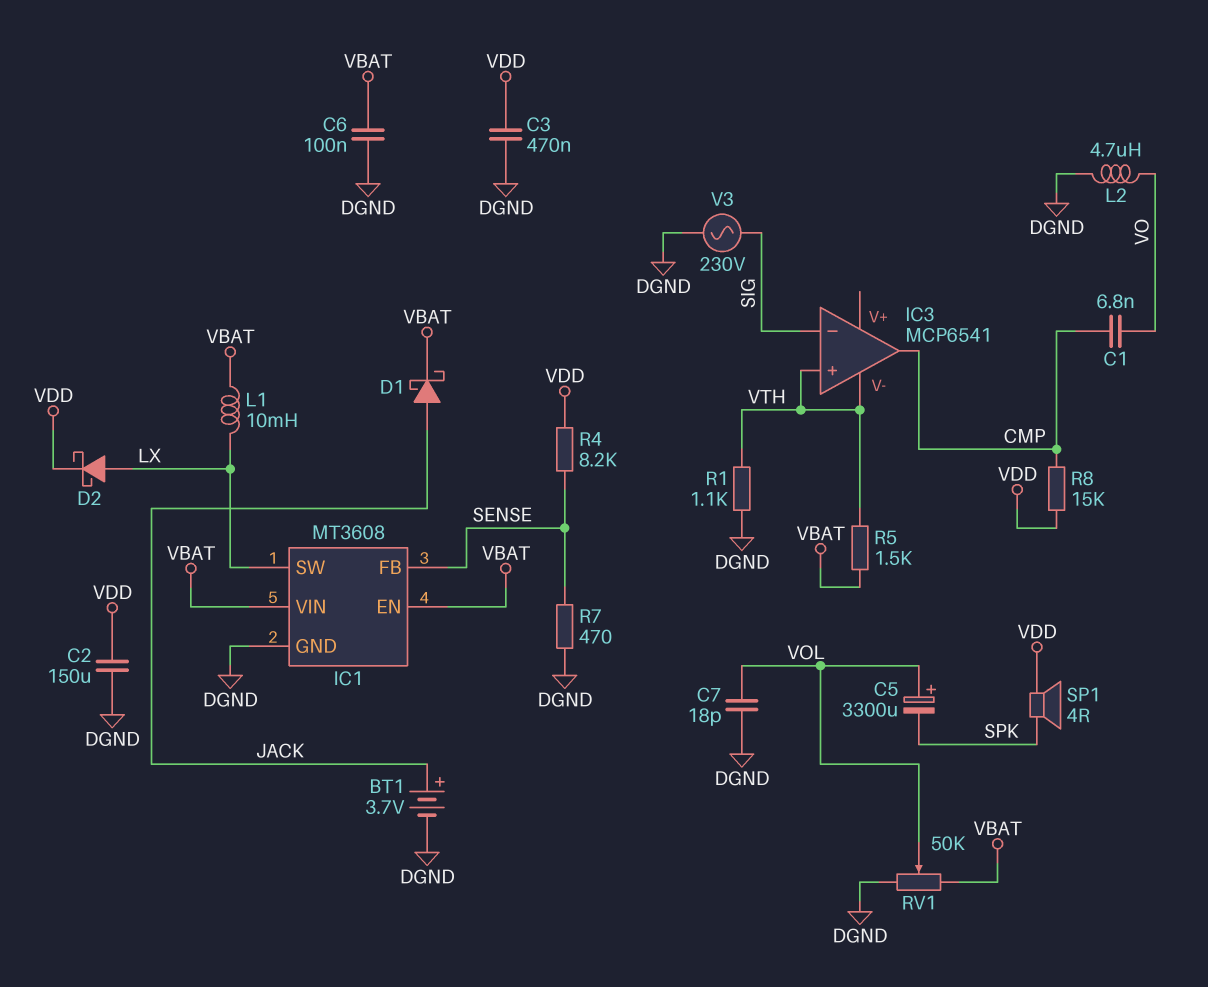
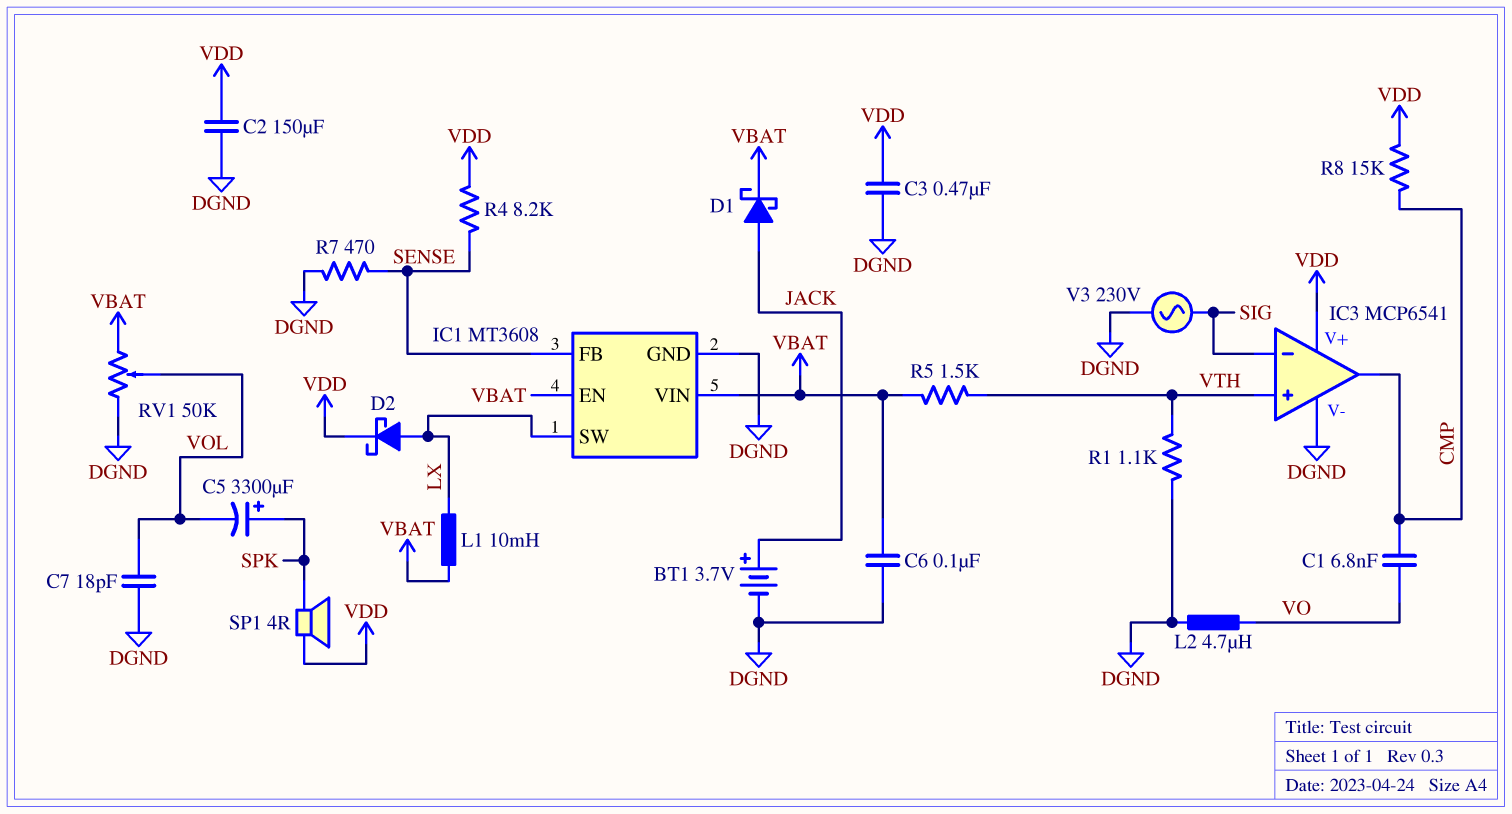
C5: 3300uF (plus VOL, minus SPK) -> 3300uF (plus SPK, minus VOL)
IC3 pin V+: none -> VDD
IC3 pin V-: VTH -> DGND

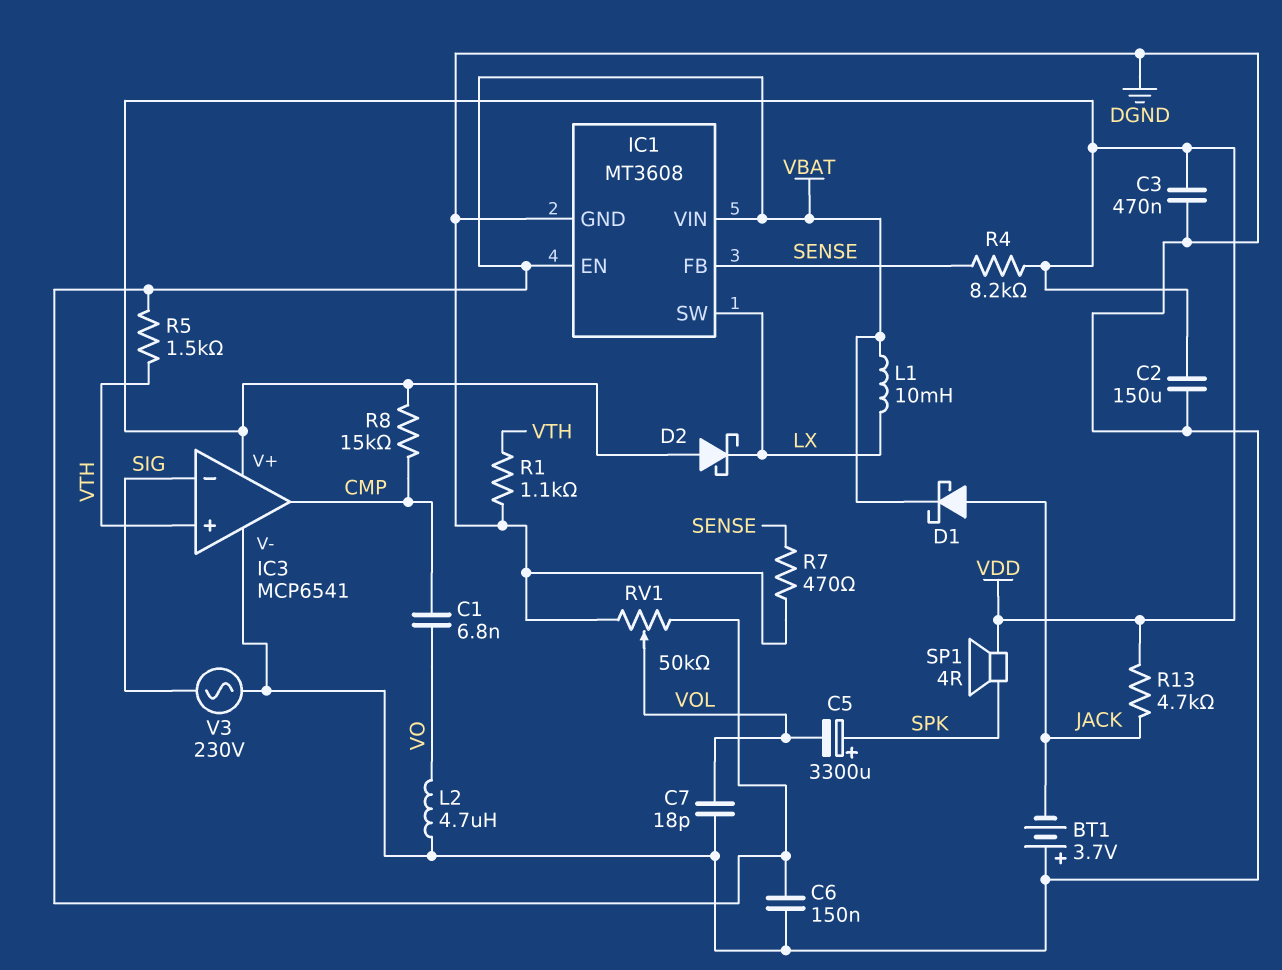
BT1: 3.7V (plus JACK, minus DGND) -> 3.7V (plus DGND, minus JACK)
C6: 100nF (DGND, VBAT) -> 150nF (DGND, VBAT)
D2: schottky (A LX, K VDD) -> schottky (A VDD, K LX)
R13: none -> 4.7k (JACK, VDD)

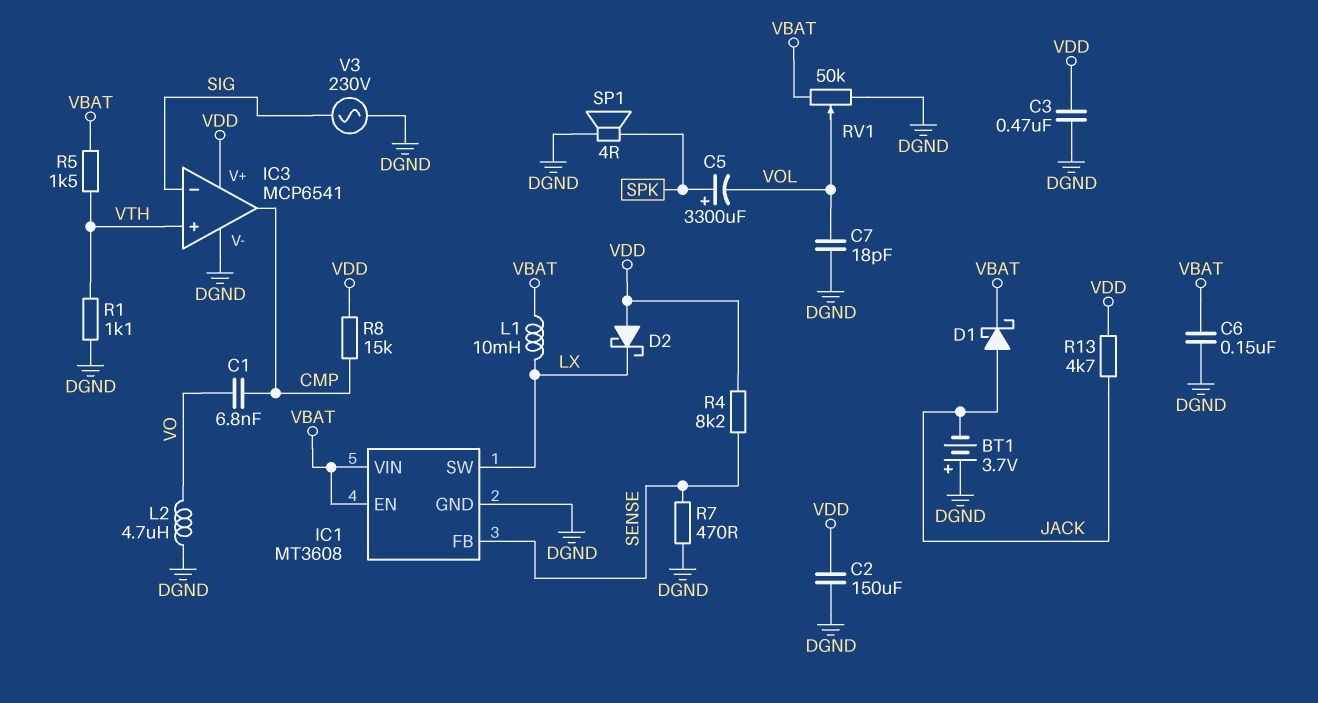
SP1: speaker 4R (SPK, VDD) -> speaker 4R (DGND, SPK)

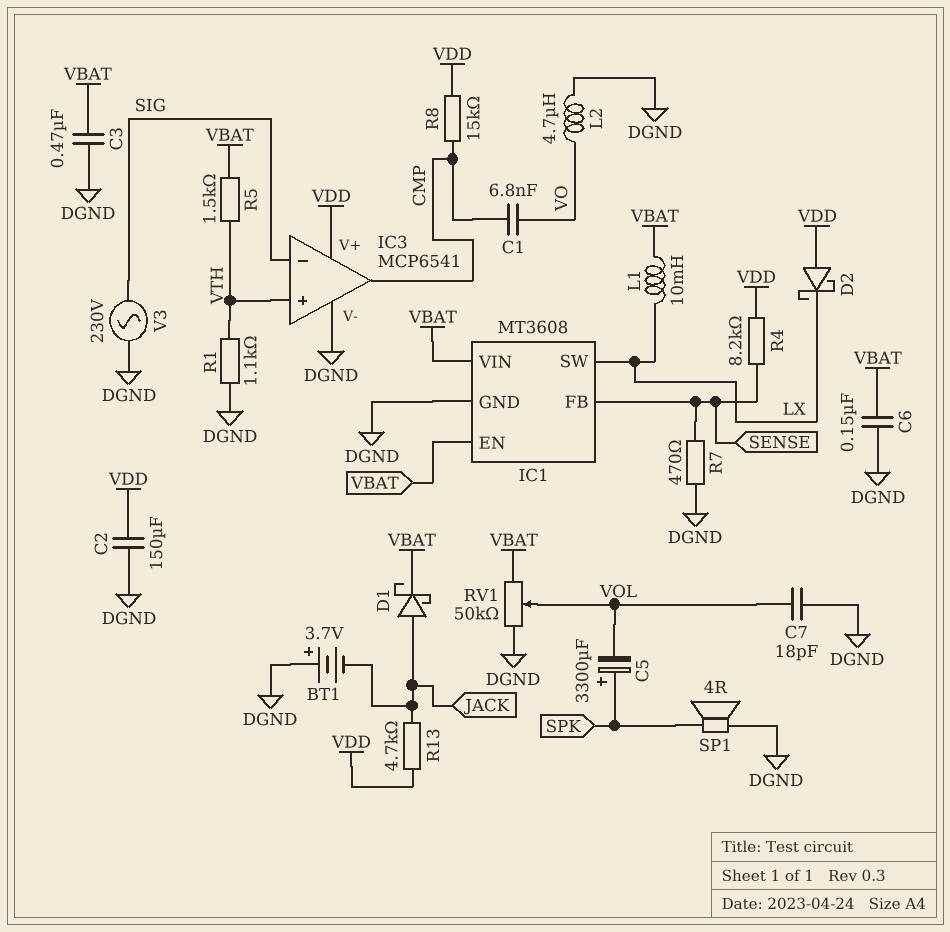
C3: 470nF (DGND, VDD) -> 470nF (DGND, VBAT)

